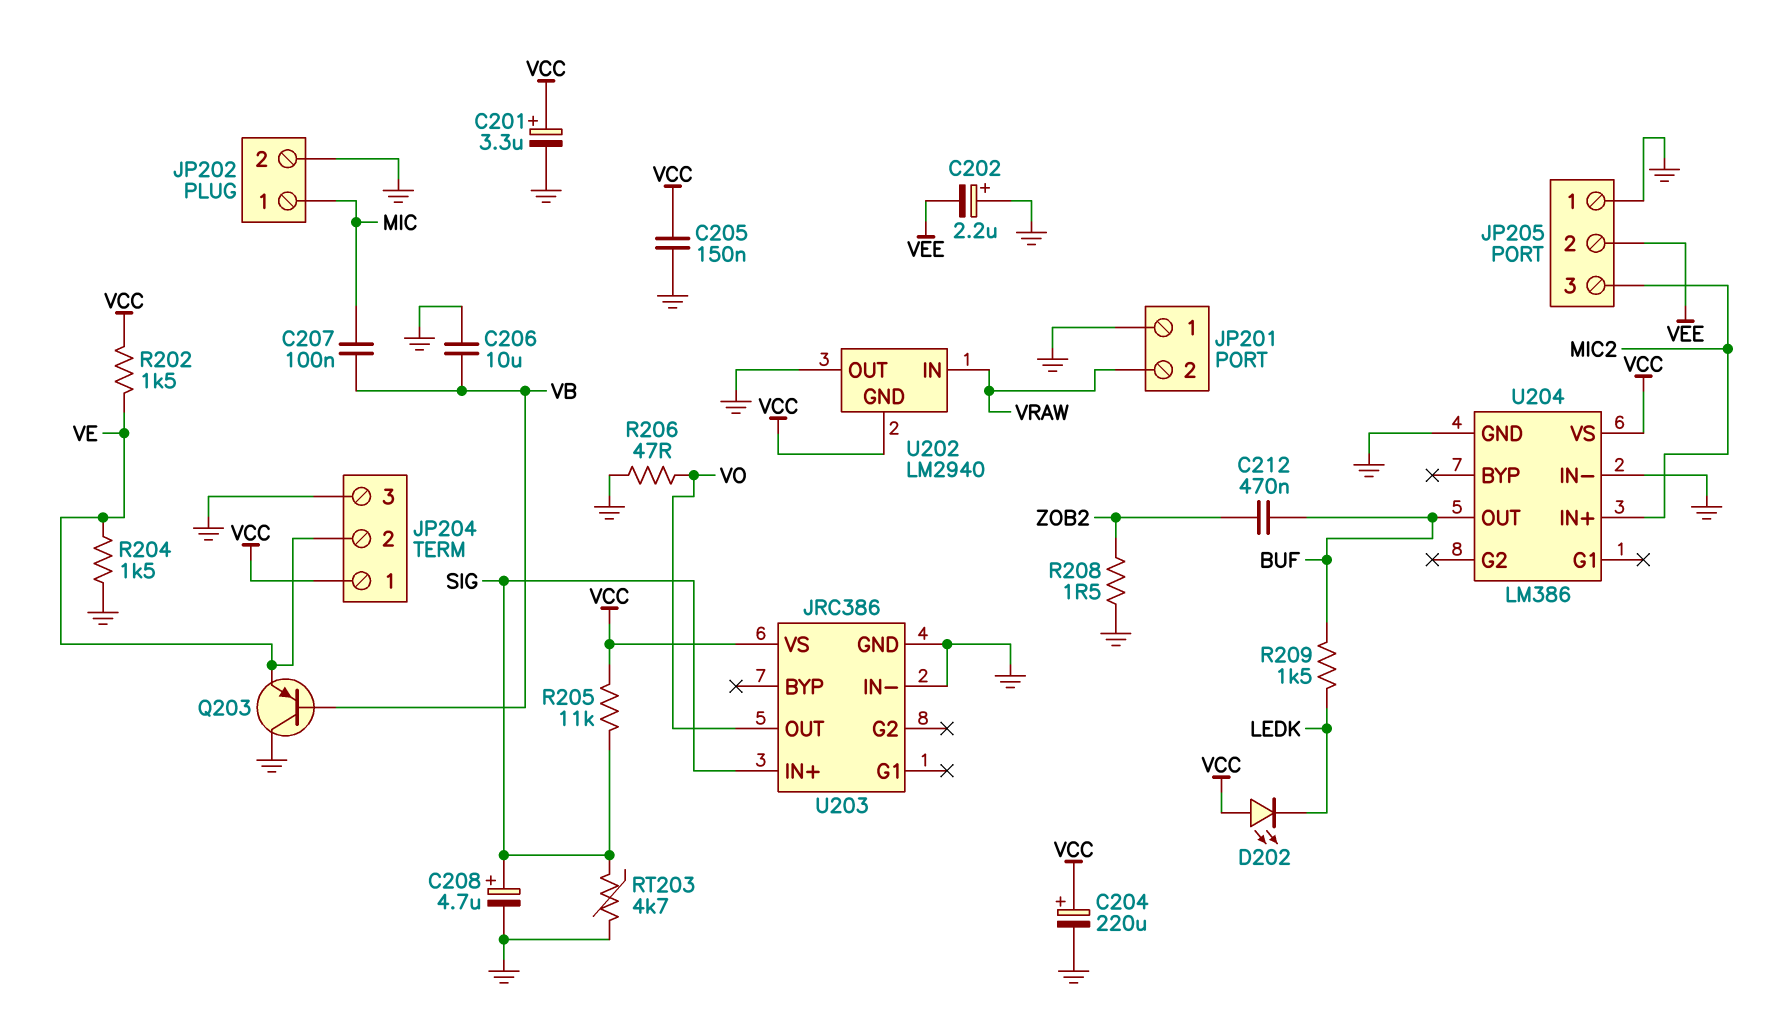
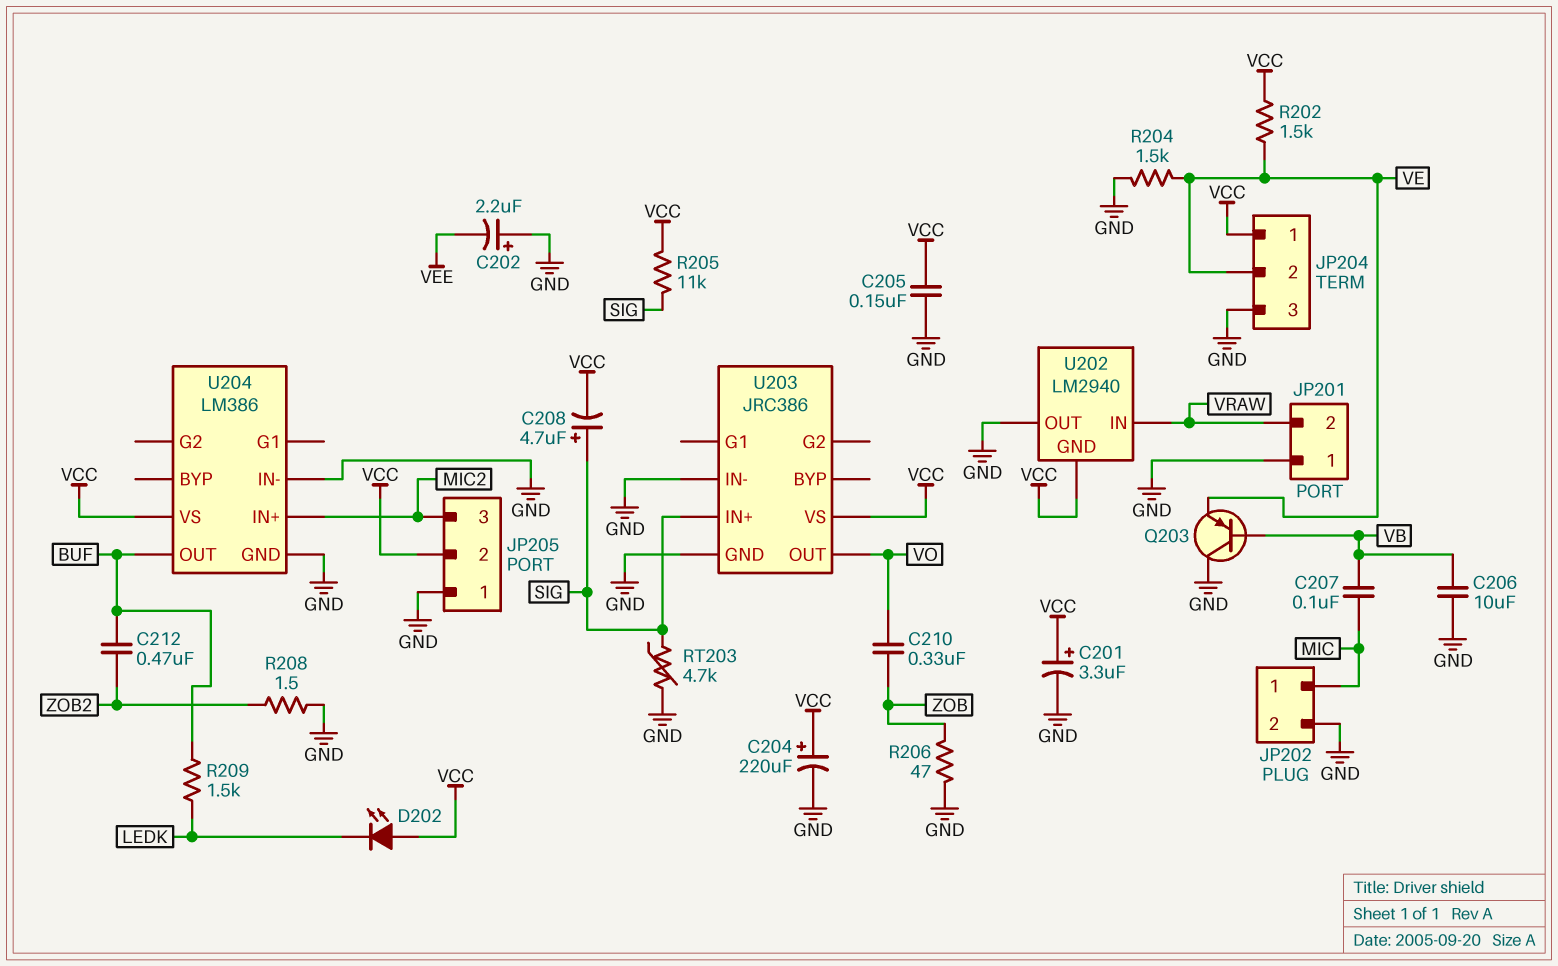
C208: 4.7uF (plus SIG, minus GND) -> 4.7uF (plus SIG, minus VCC)
C210: none -> 330nF (VO, ZOB)
JP205 pin 2: VEE -> VCC
R206: 47 (GND, VO) -> 47 (GND, ZOB)

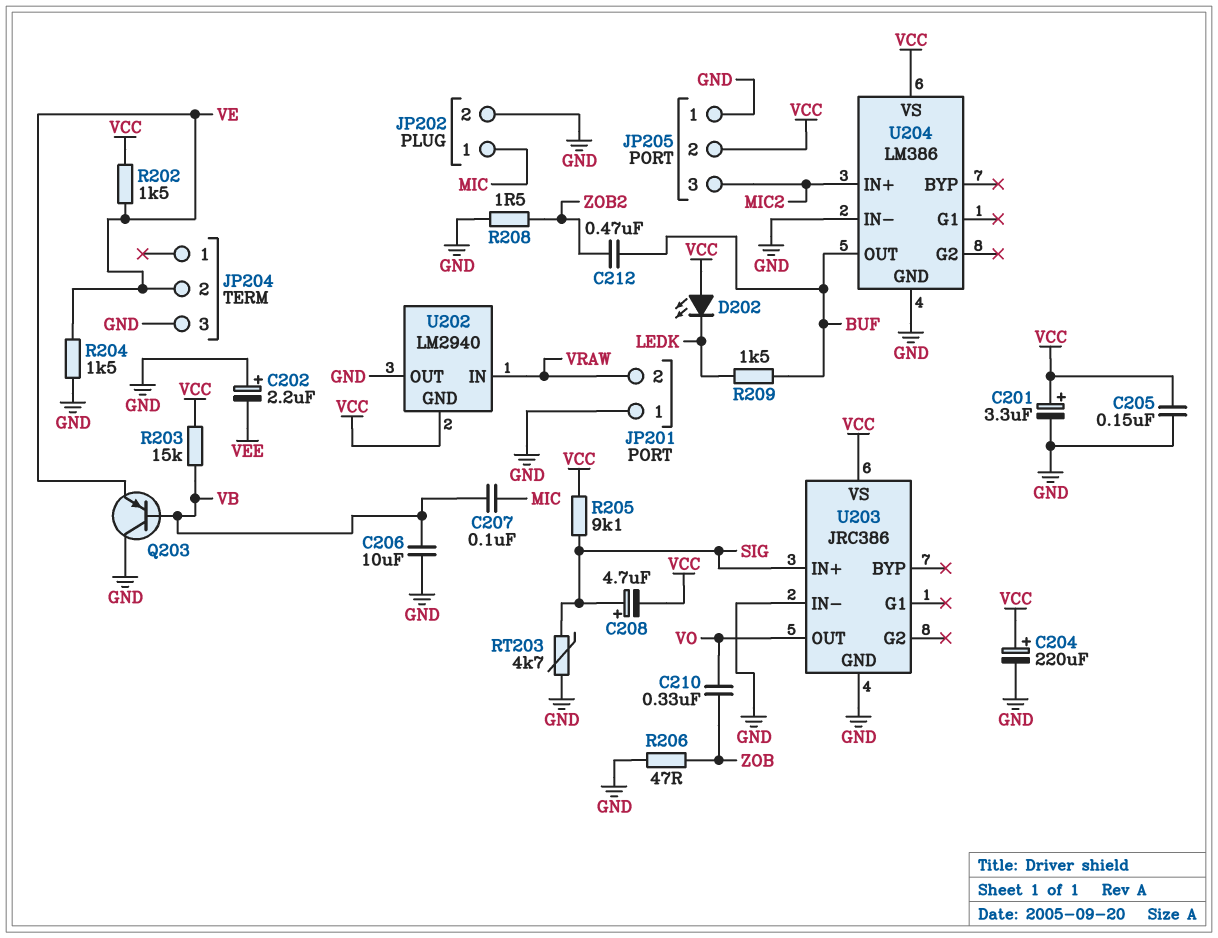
JP204 pin 1: VCC -> none
R203: none -> 15k (VB, VCC)
R205: 11k (SIG, VCC) -> 9.1k (SIG, VCC)

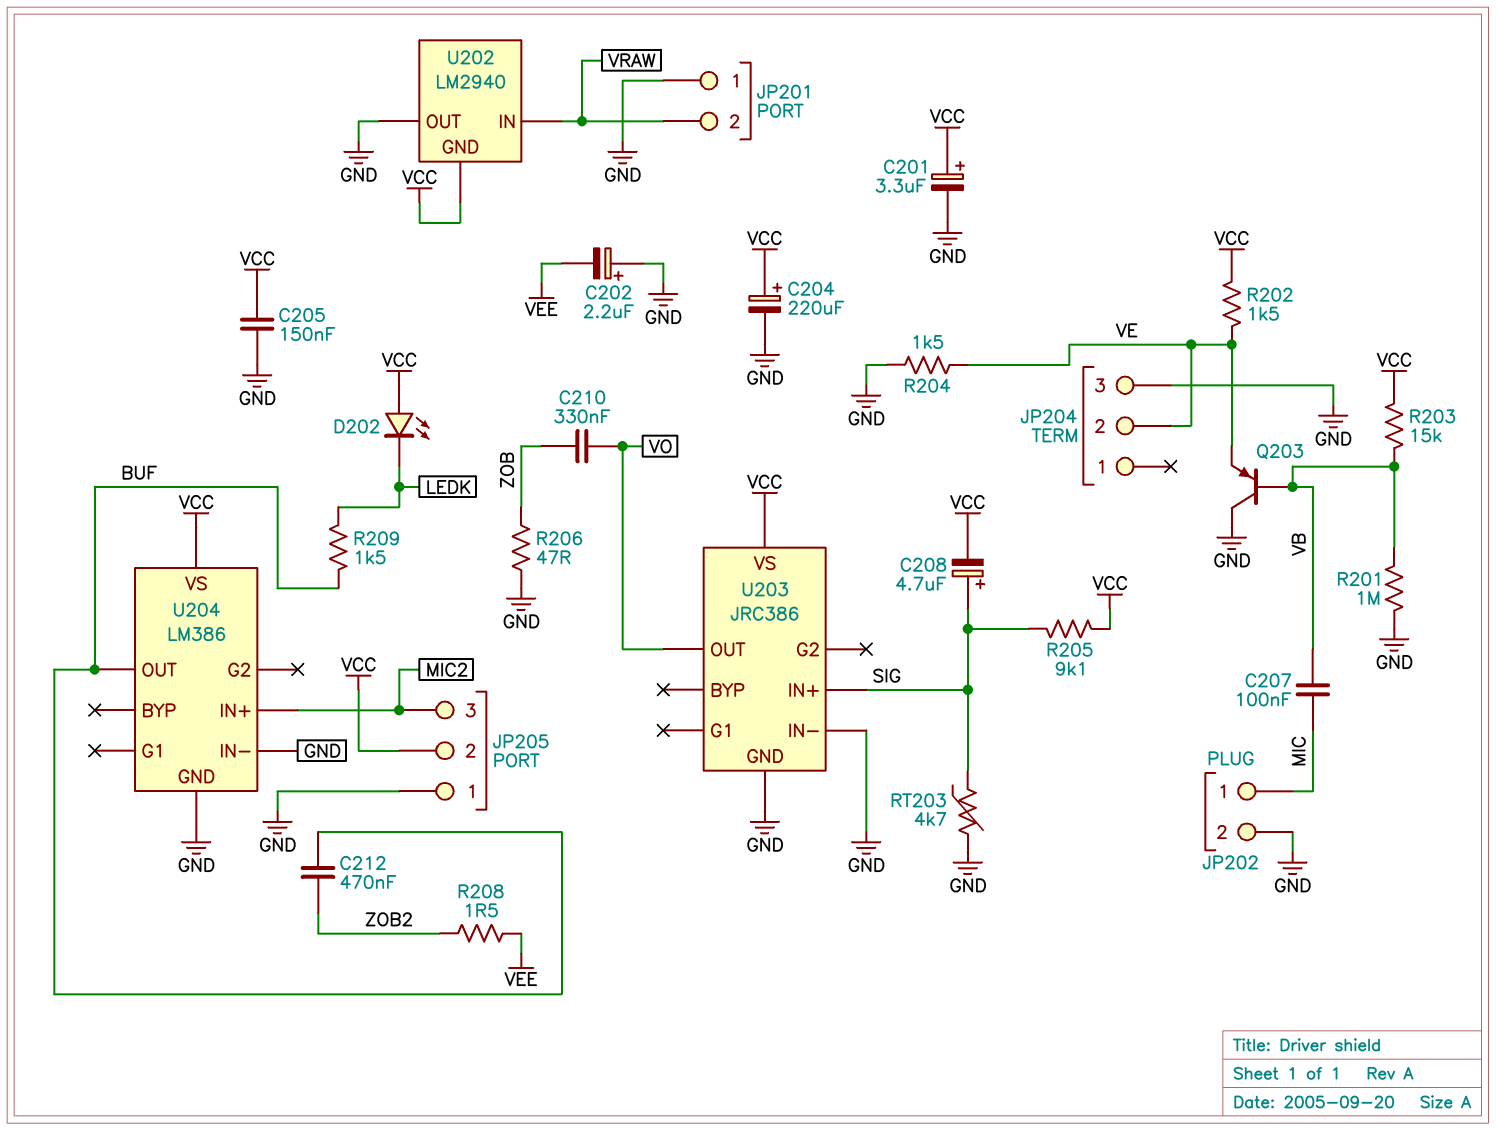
C206: 10uF (GND, VB) -> none
R201: none -> 1M (GND, VB)
R208: 1.5 (GND, ZOB2) -> 1.5 (VEE, ZOB2)

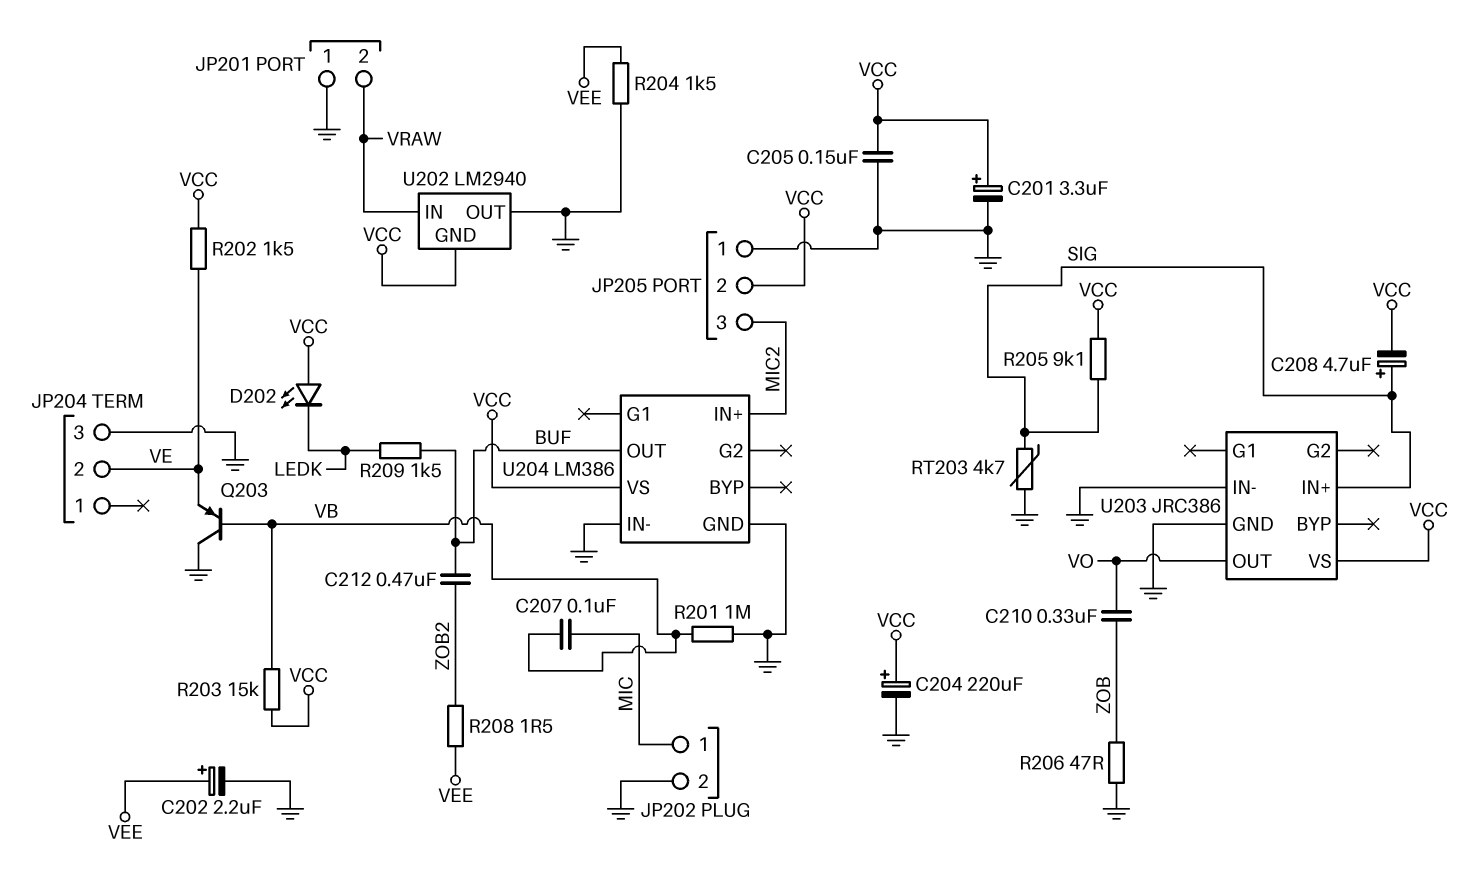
C202: 2.2uF (plus GND, minus VEE) -> 2.2uF (plus VEE, minus GND)
R204: 1.5k (GND, VE) -> 1.5k (GND, VEE)

